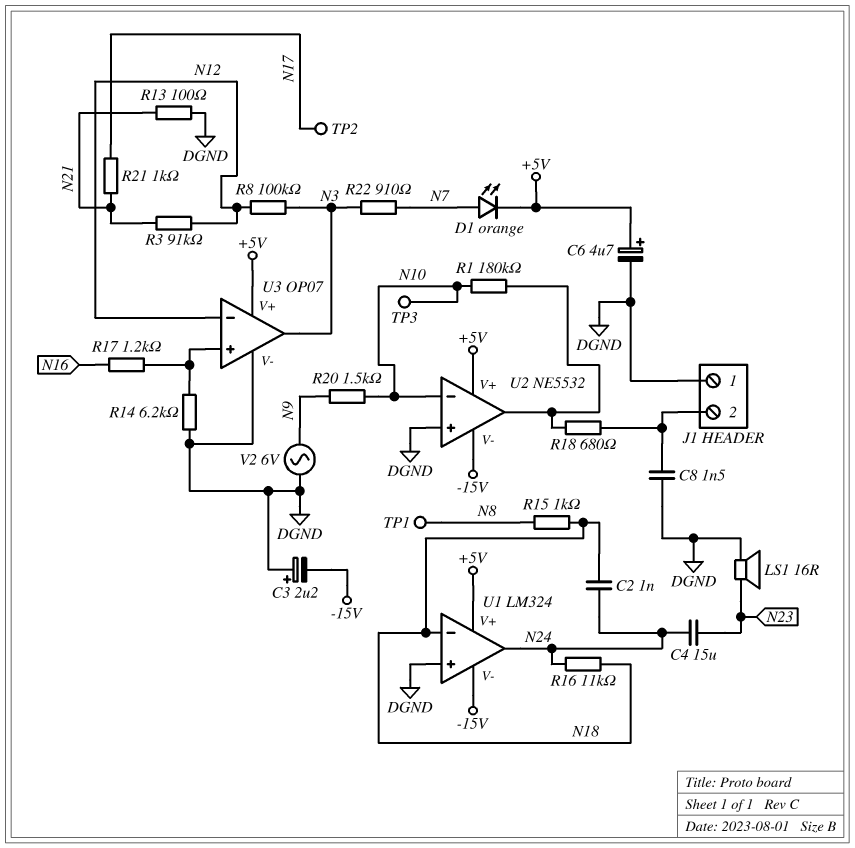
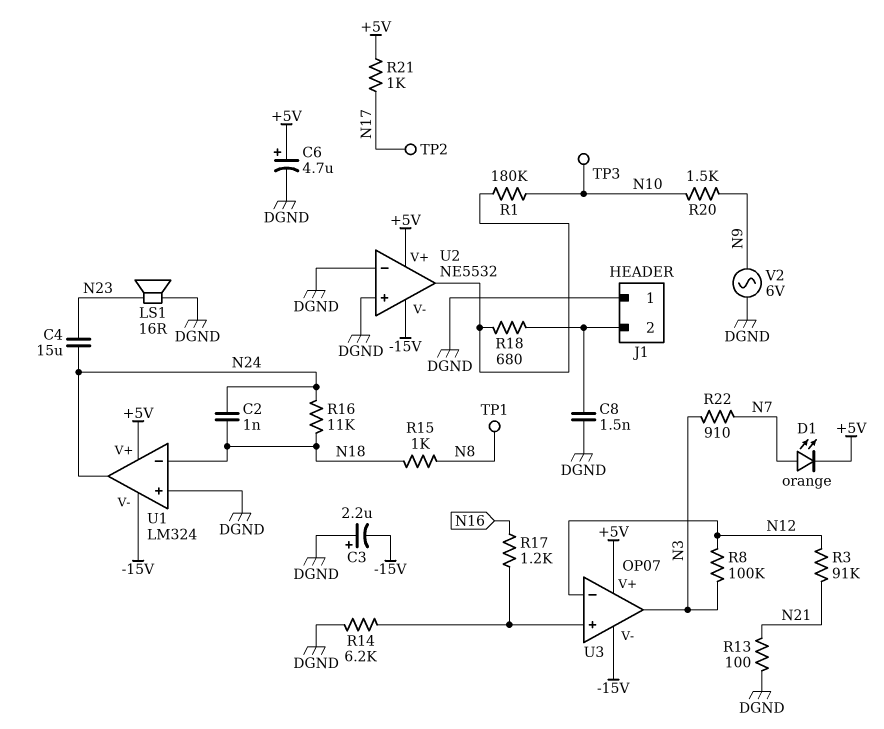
R21: 1k (N17, N21) -> 1k (+5V, N17)
U2 pin in-: N10 -> DGND
U3 pin V-: DGND -> -15V

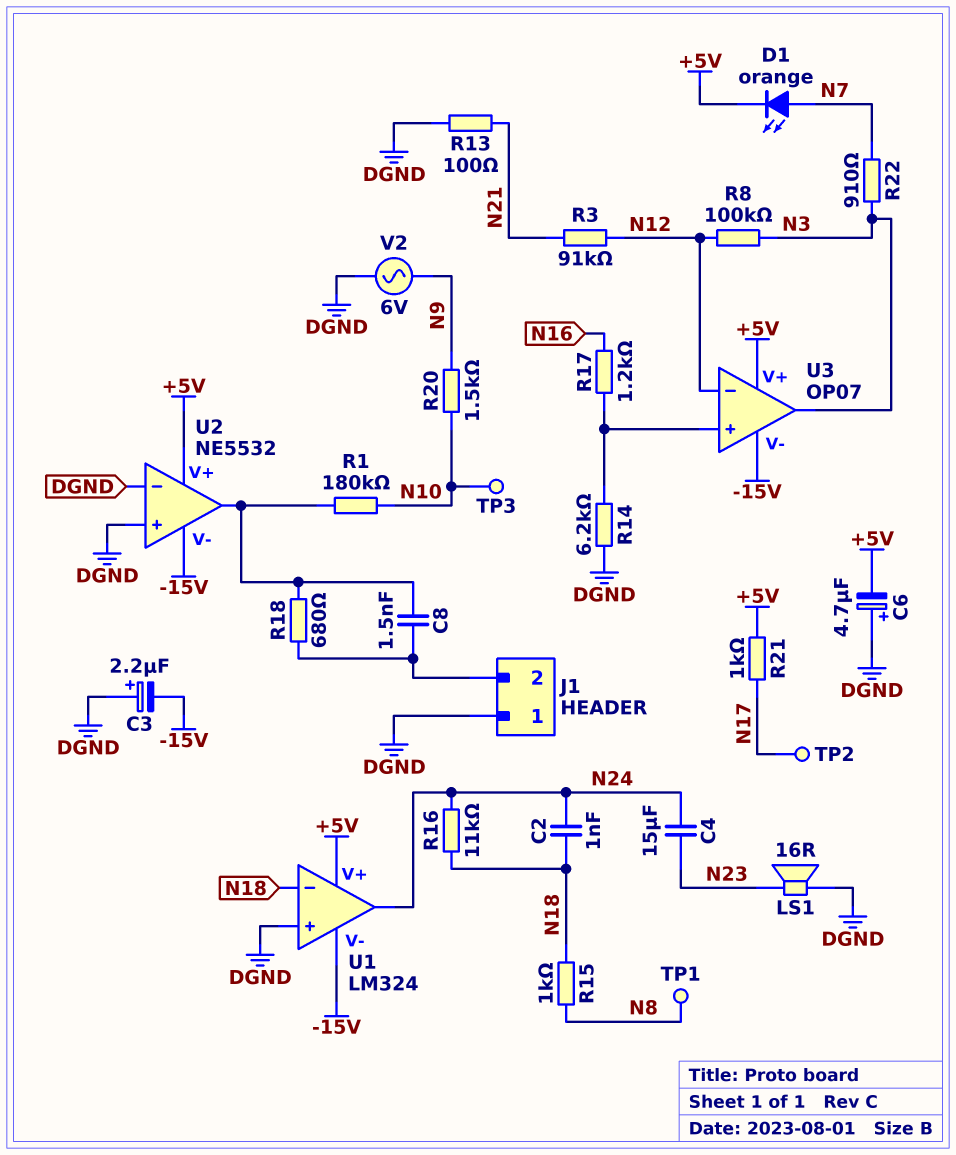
C6: 4.7uF (plus +5V, minus DGND) -> 4.7uF (plus DGND, minus +5V)
C8: 1.5nF (DGND, J1/2) -> 1.5nF (J1/2, U2/out)

